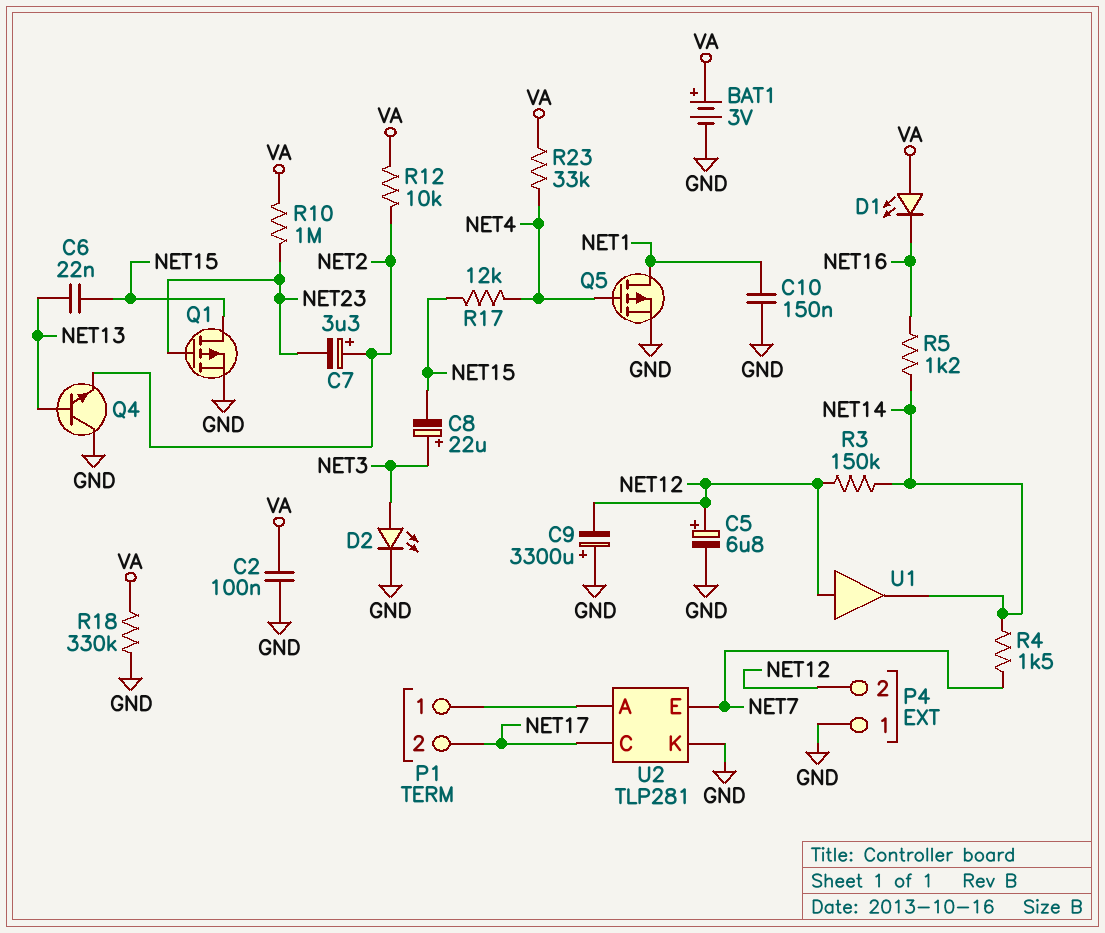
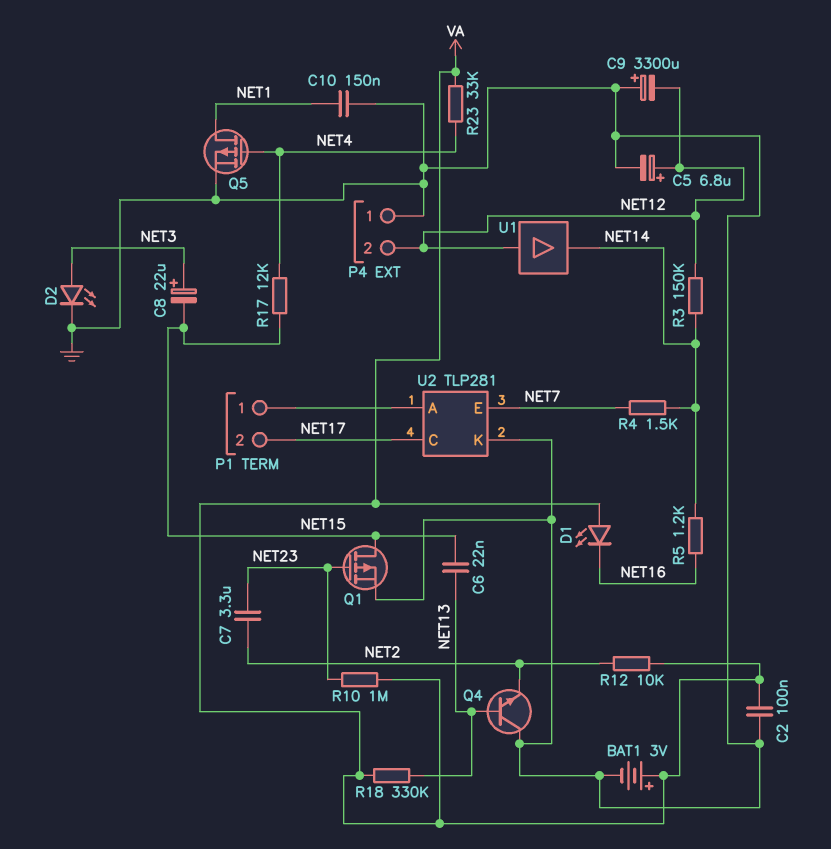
C7: 3.3uF (plus NET2, minus NET23) -> 3.3uF (NET2, NET23)
R18: 330k (GND, VA) -> 330k (NET13, VA)

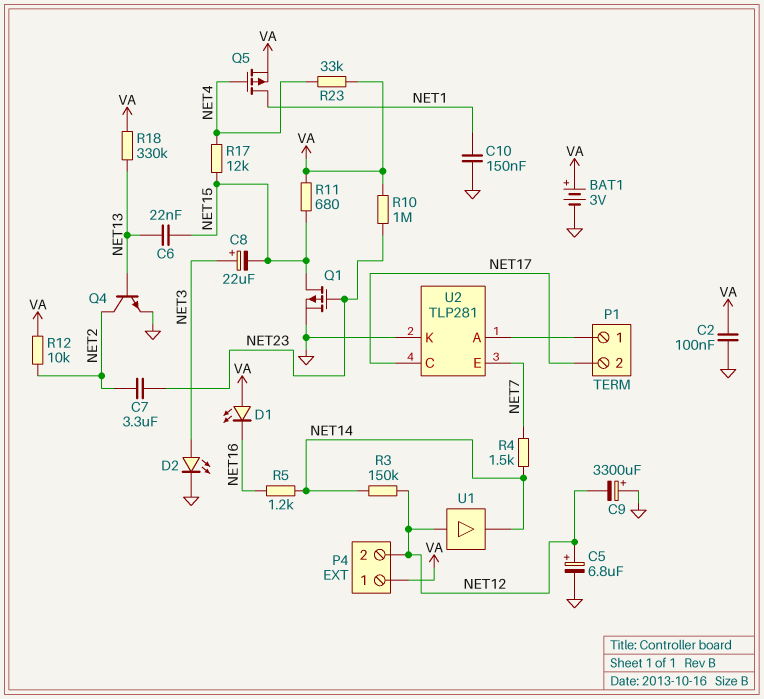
P4 pin 1: GND -> VA
Q4: NPN (B NET13, C GND, E NET2) -> NPN (B NET13, C NET2, E GND)
Q5: PMOS (G NET4, D NET1, S GND) -> PMOS (G NET4, D NET1, S VA)
R11: none -> 680 (NET15, VA)

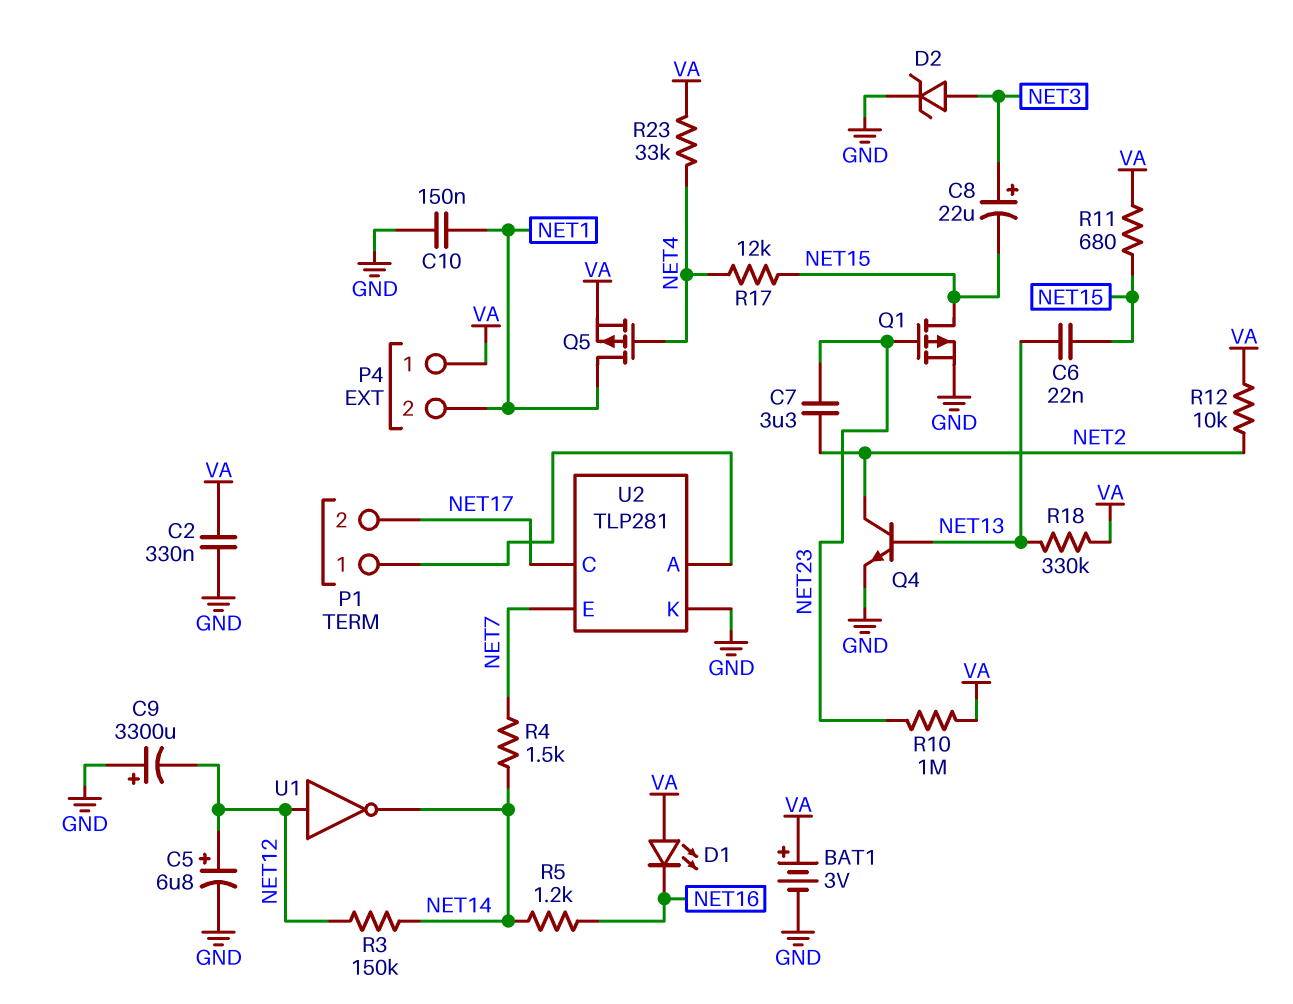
C2: 100nF (GND, VA) -> 330nF (GND, VA)
D2: LED (A NET3, K GND) -> zener (A NET3, K GND)
P4 pin 2: NET12 -> NET1
U1: buffer (in NET12, out NET14) -> NOT (in NET12, out NET14)

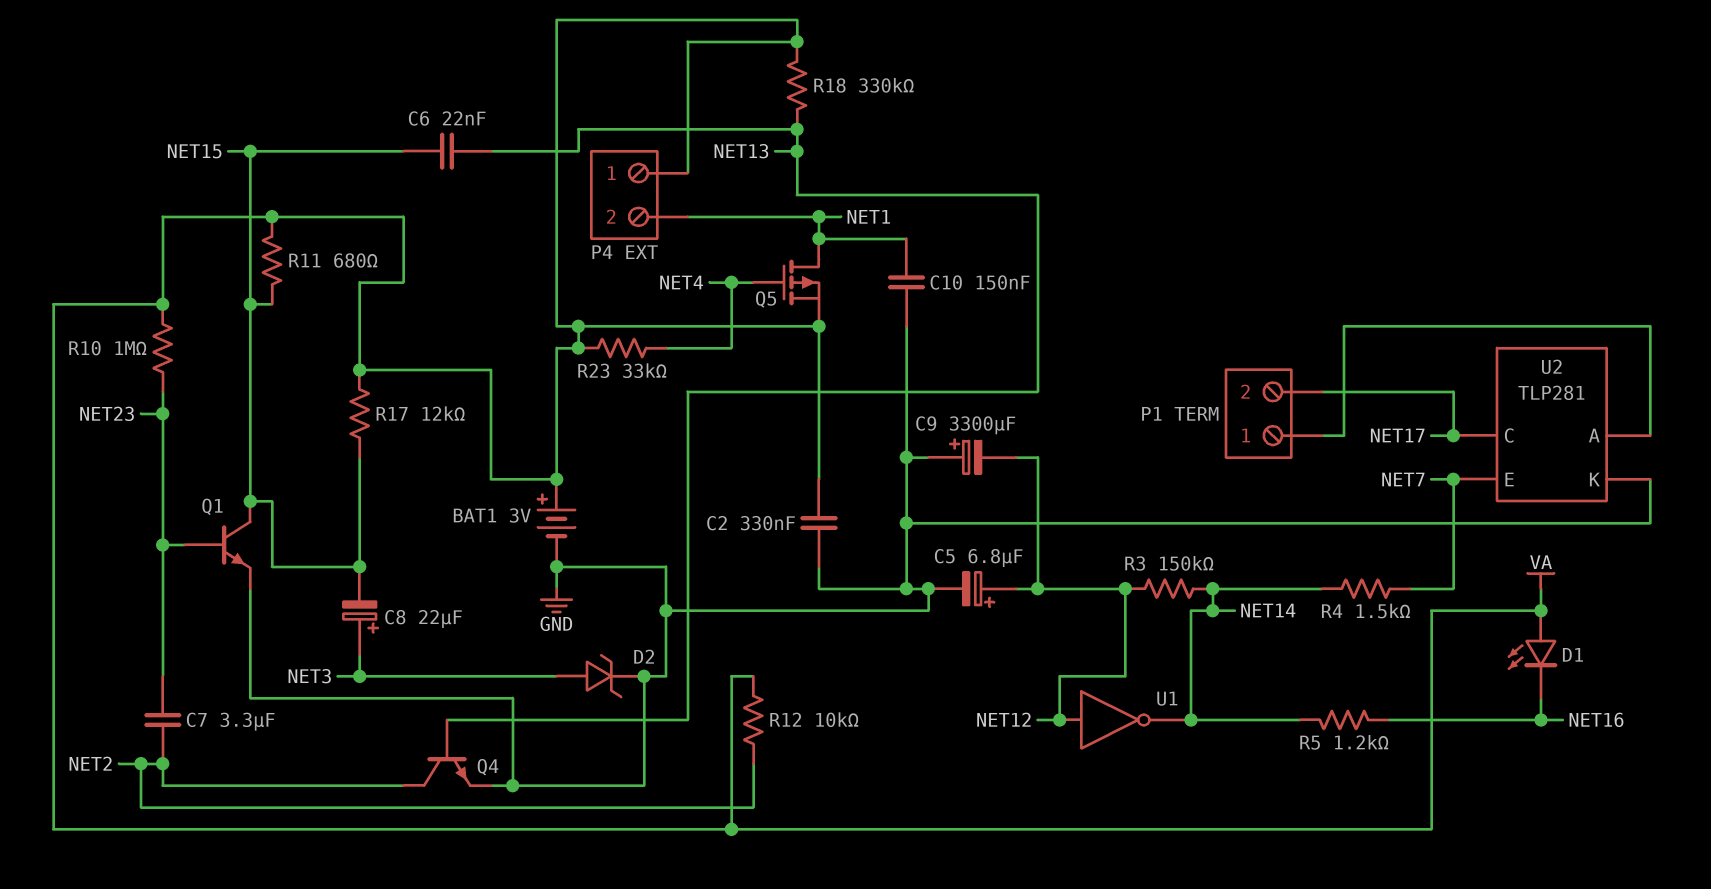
Q1: PMOS (G NET23, D NET15, S GND) -> NPN (B NET23, C NET15, E GND)
R17: 12k (NET4, NET15) -> 12k (NET15, VA)

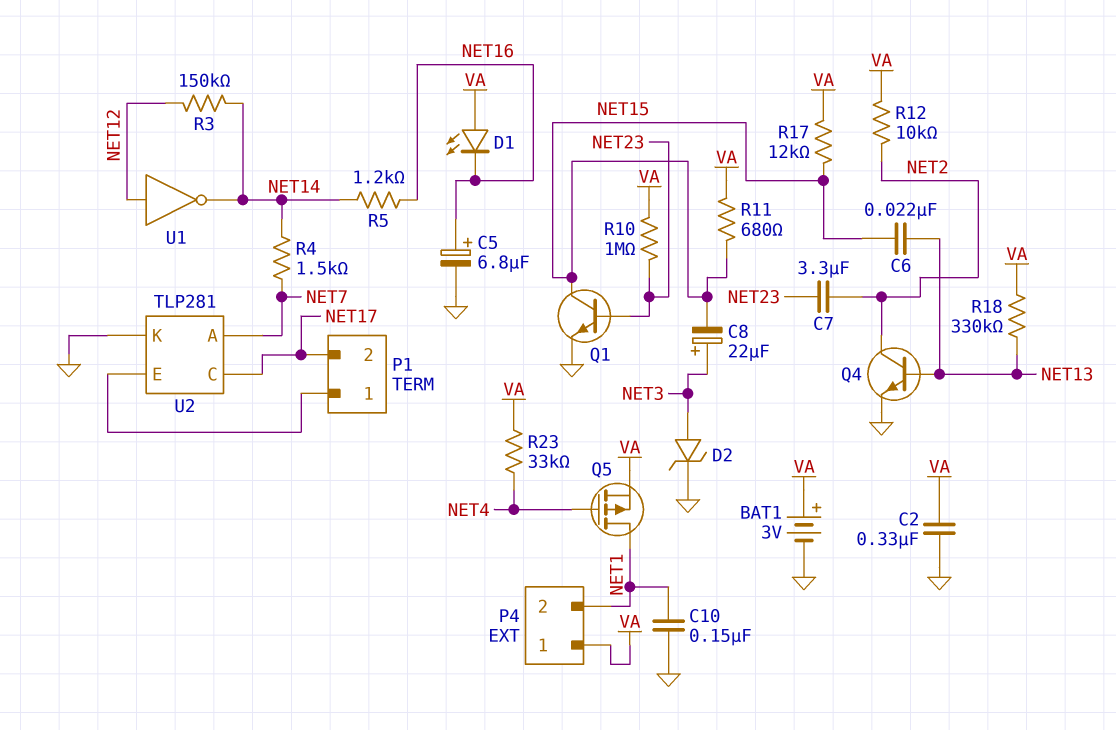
C5: 6.8uF (plus NET12, minus GND) -> 6.8uF (plus NET16, minus GND)
C9: 3300uF (plus GND, minus NET12) -> none
U2 pin A: P1/1 -> NET7
U2 pin E: NET7 -> P1/1

